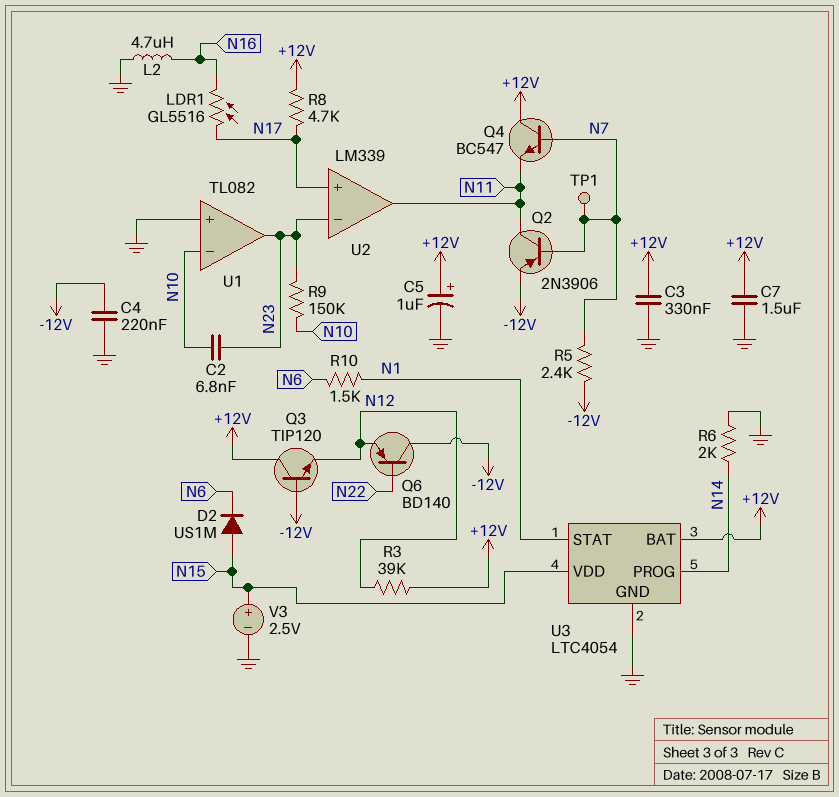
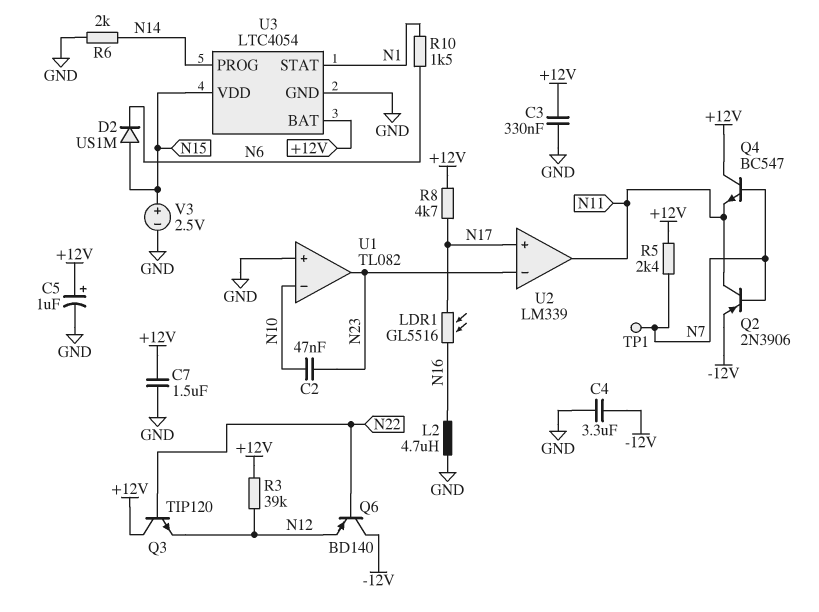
C2: 6.8nF (N10, N23) -> 47nF (N10, N23)
C4: 220nF (-12V, GND) -> 3.3uF (-12V, GND)
Q3: NPN TIP120 (B -12V, C +12V, E N12) -> NPN TIP120 (B N22, C +12V, E N12)
R5: 2.4k (-12V, N7) -> 2.4k (+12V, N7)
R9: 150k (N10, N23) -> none

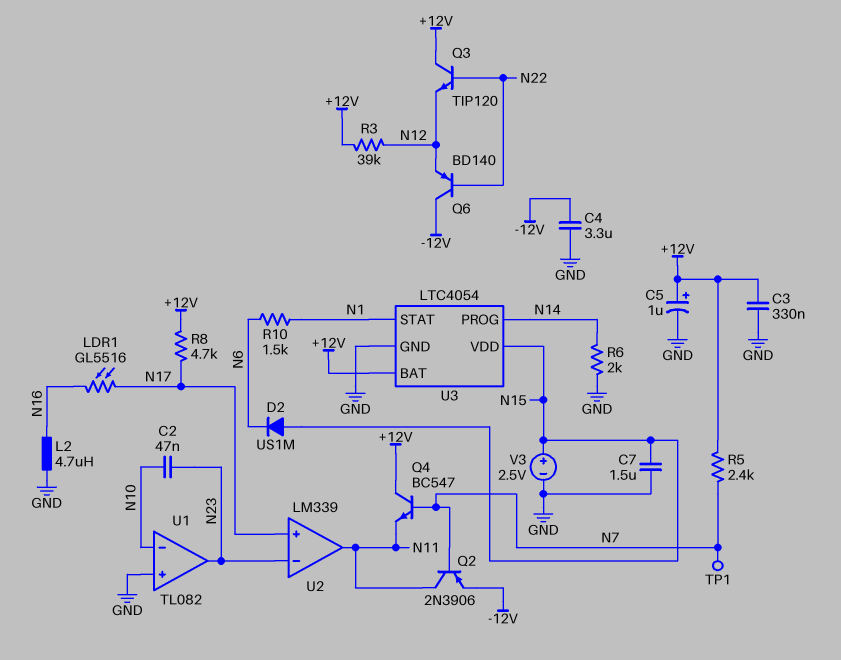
C7: 1.5uF (+12V, GND) -> 1.5uF (GND, N15)

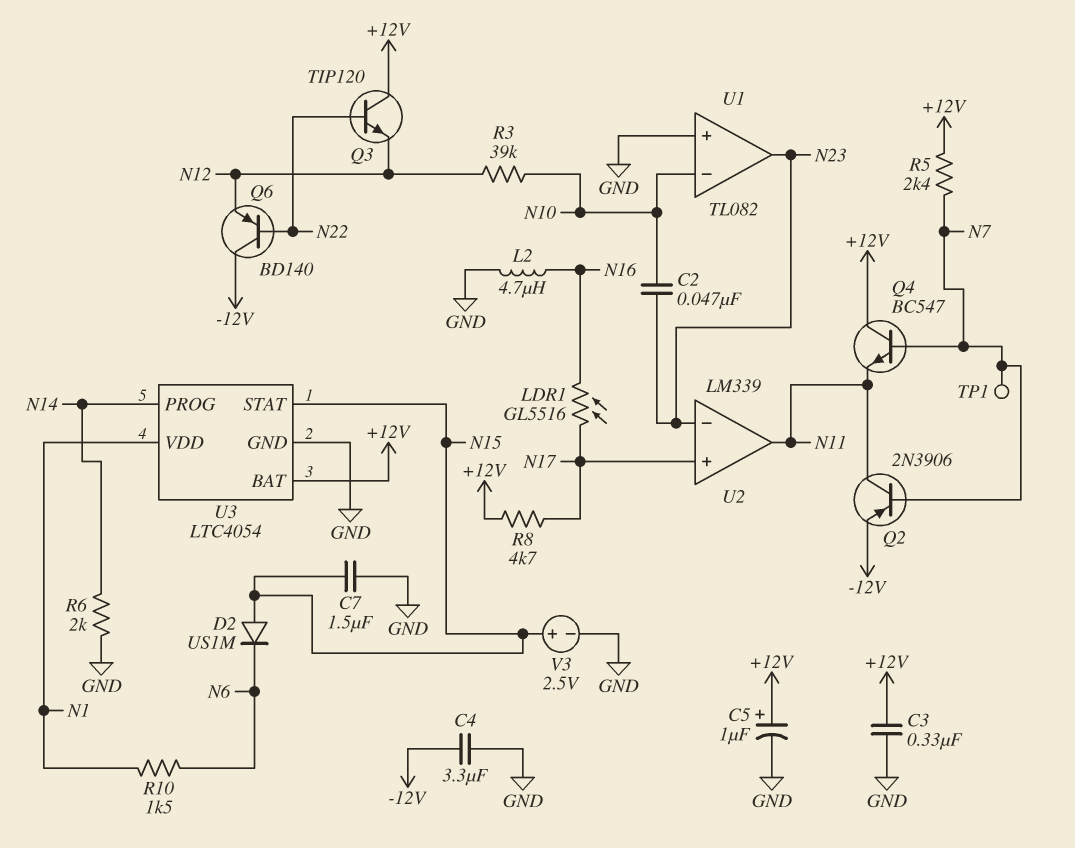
R3: 39k (+12V, N12) -> 39k (N10, N12)
U3 pin STAT: N1 -> N15
U3 pin VDD: N15 -> N1

